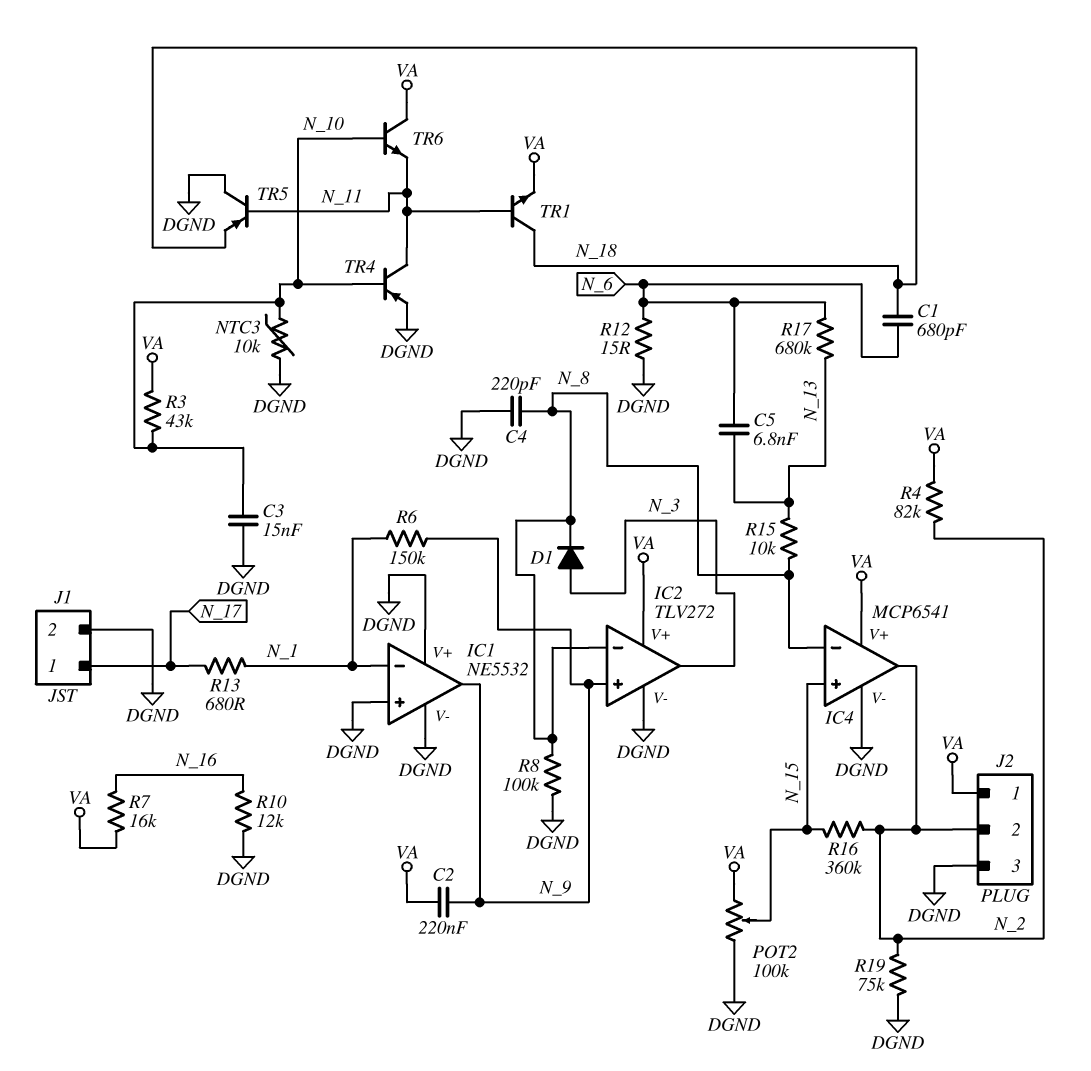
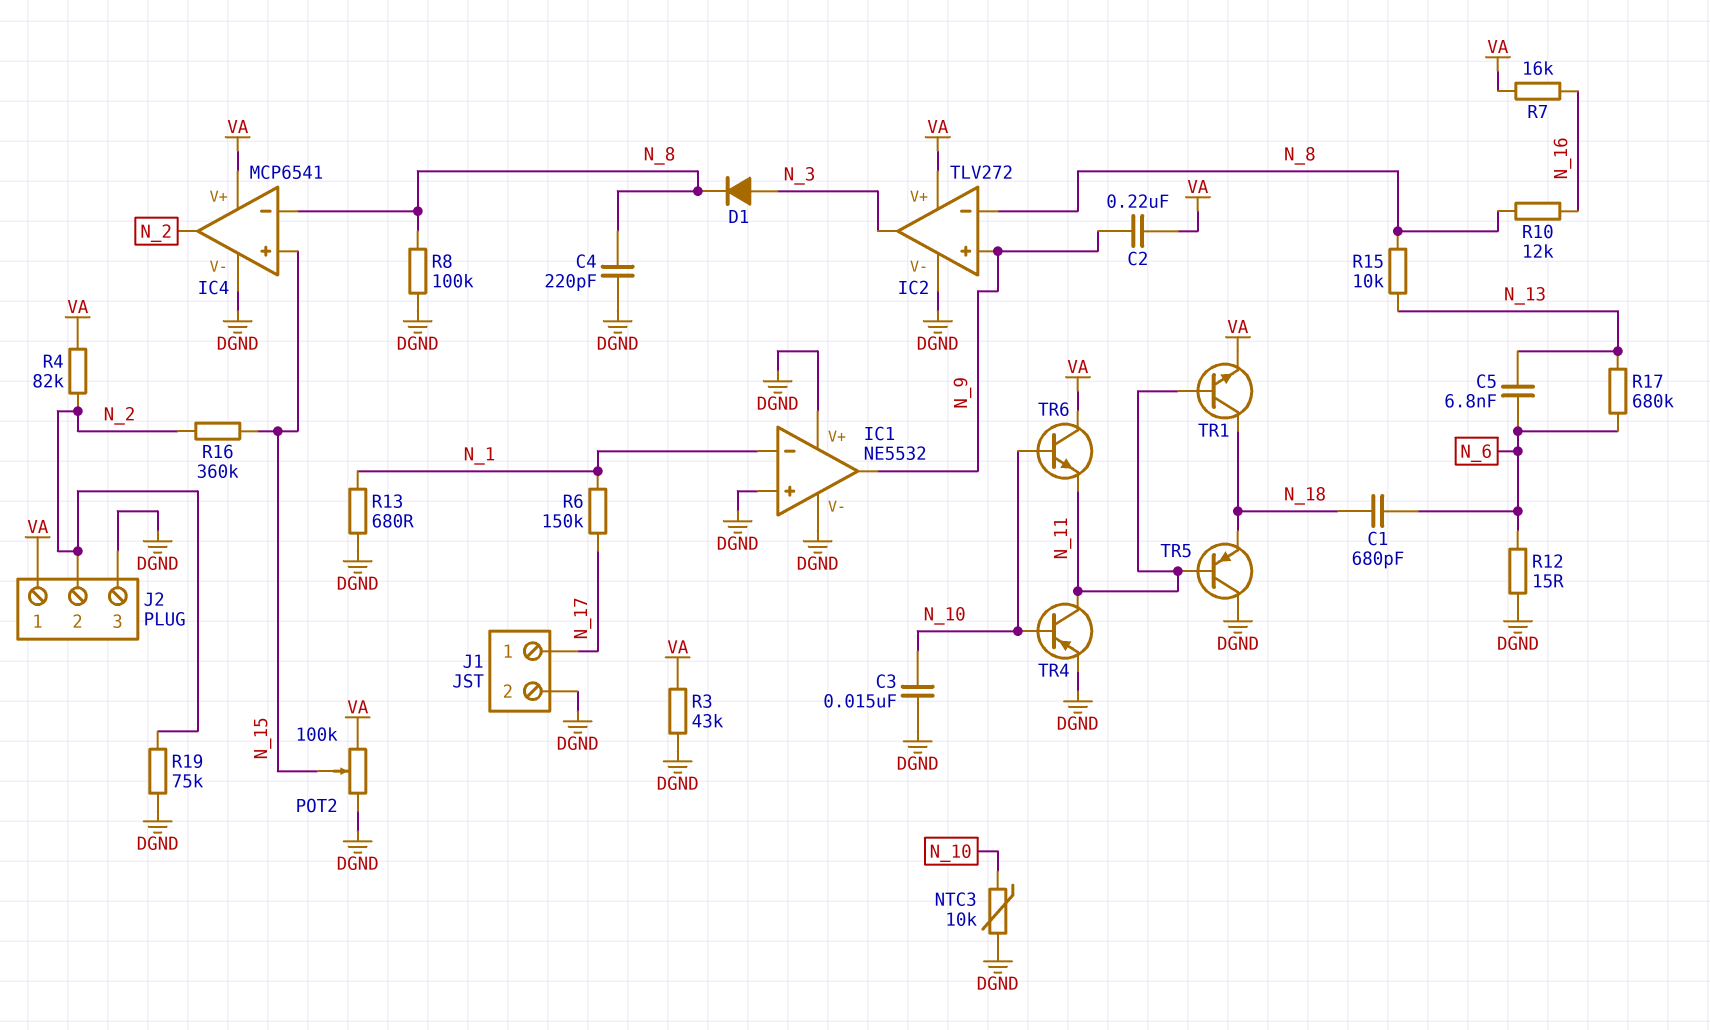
R3: 43k (N_10, VA) -> 43k (DGND, VA)
R6: 150k (N_1, N_9) -> 150k (N_1, N_17)
R10: 12k (DGND, N_16) -> 12k (N_8, N_16)
R13: 680 (N_1, N_17) -> 680 (DGND, N_1)

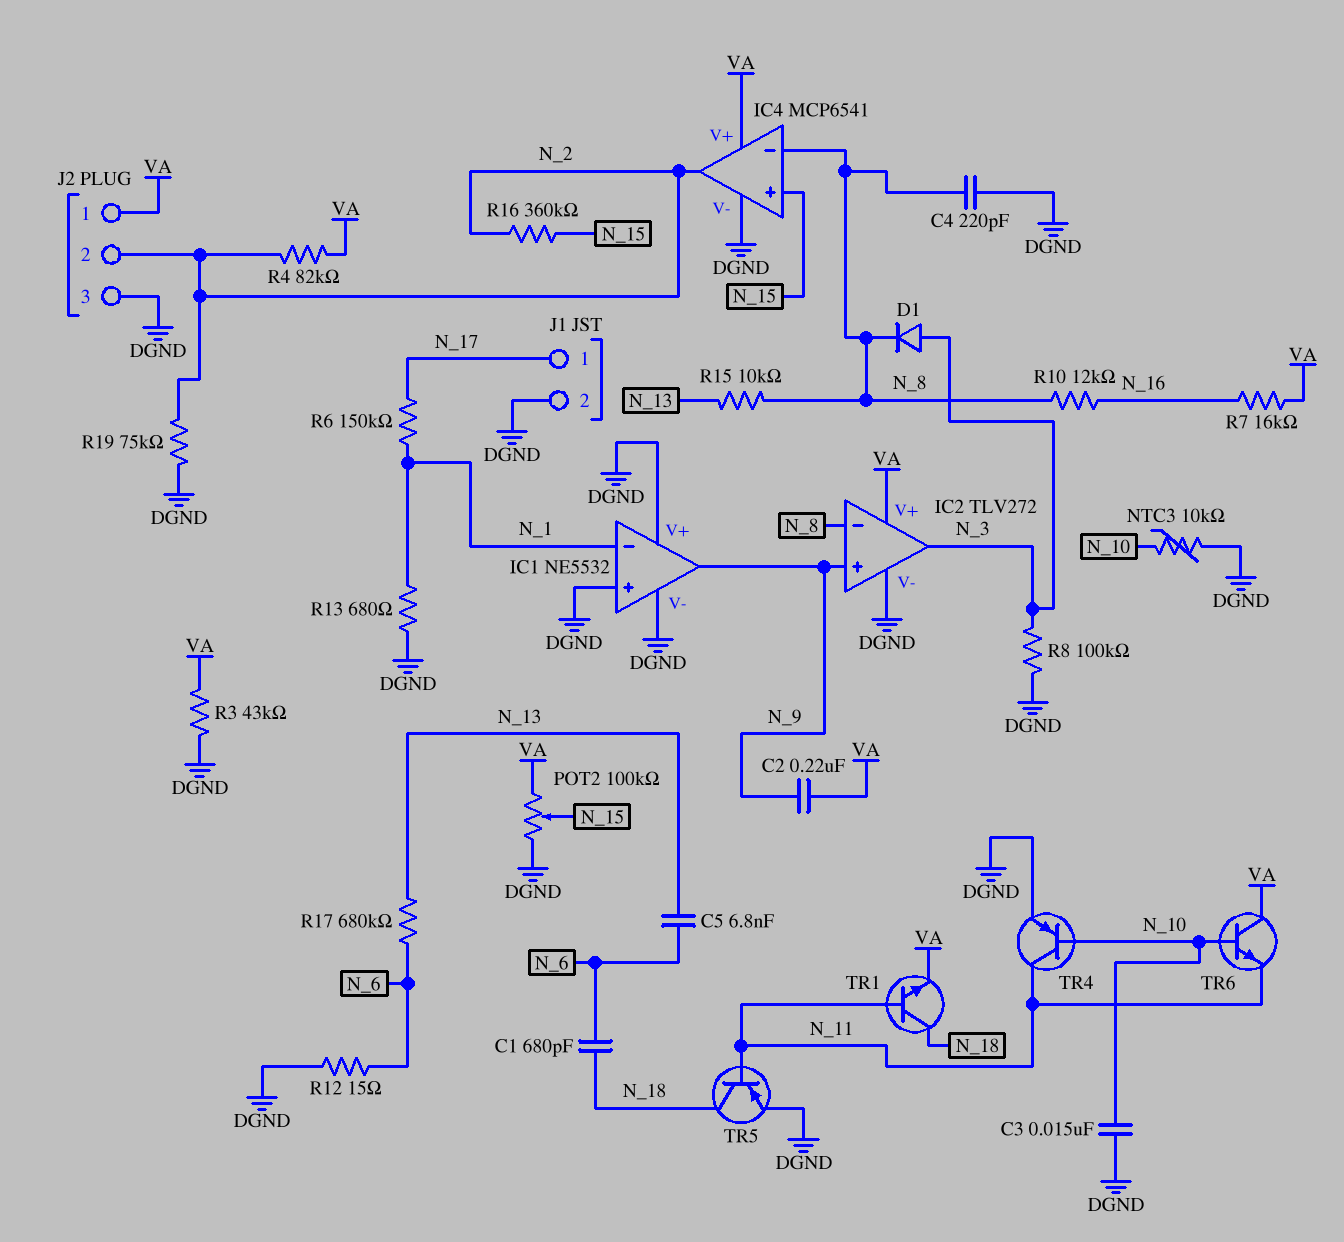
R8: 100k (DGND, N_8) -> 100k (DGND, N_3)
TR5: PNP (B N_11, C DGND, E N_18) -> PNP (B N_11, C N_18, E DGND)

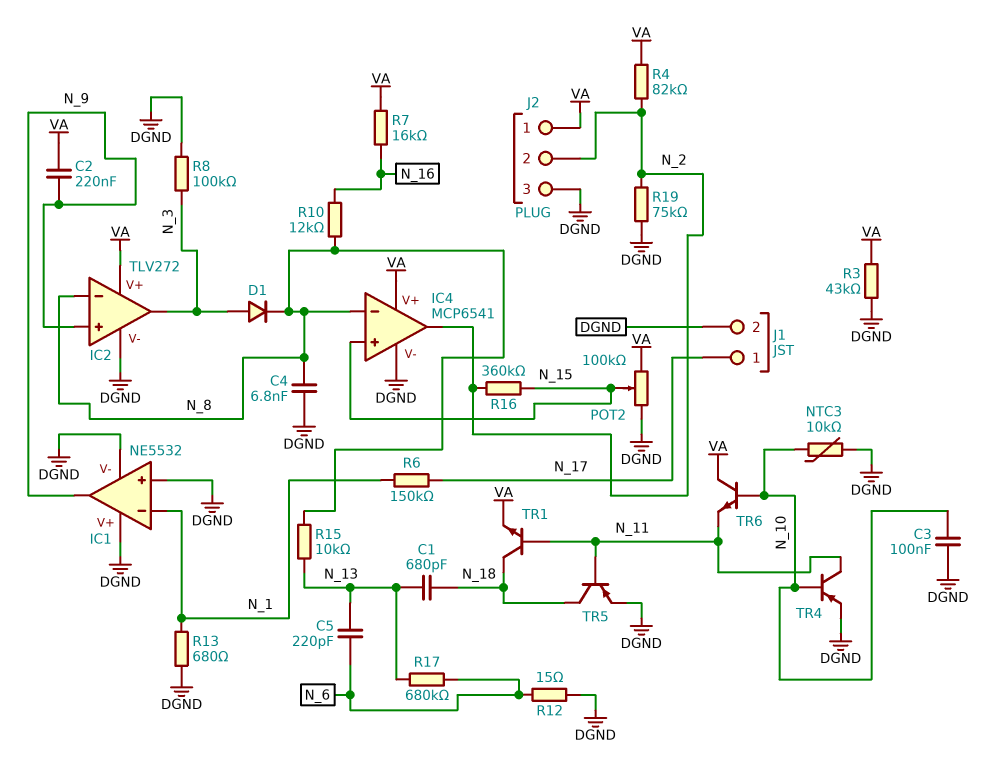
C1: 680pF (N_6, N_18) -> 680pF (N_13, N_18)
C3: 15nF (DGND, N_10) -> 100nF (DGND, N_10)
C4: 220pF (DGND, N_8) -> 6.8nF (DGND, N_8)
C5: 6.8nF (N_6, N_13) -> 220pF (N_6, N_13)

